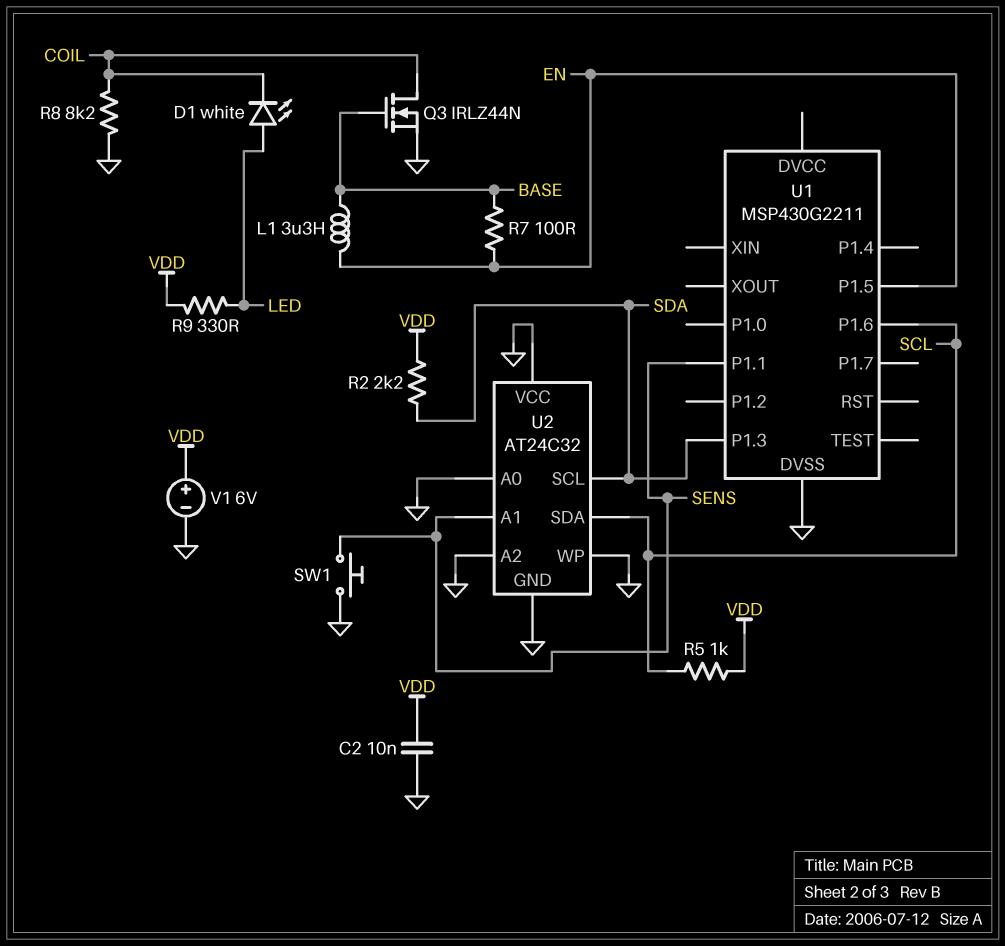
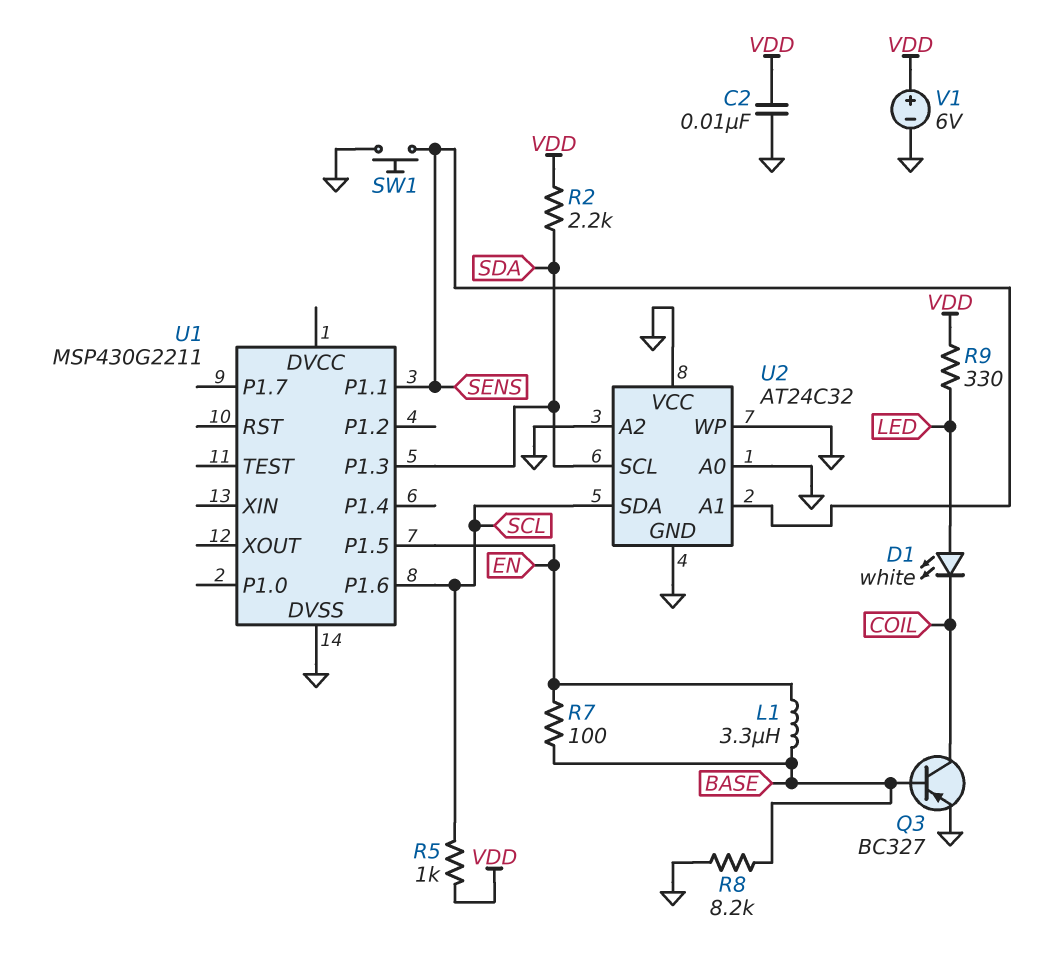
Q3: NMOS IRLZ44N (G BASE, D COIL, S GND) -> PNP BC327 (B BASE, C COIL, E GND)
R8: 8.2k (COIL, GND) -> 8.2k (BASE, GND)

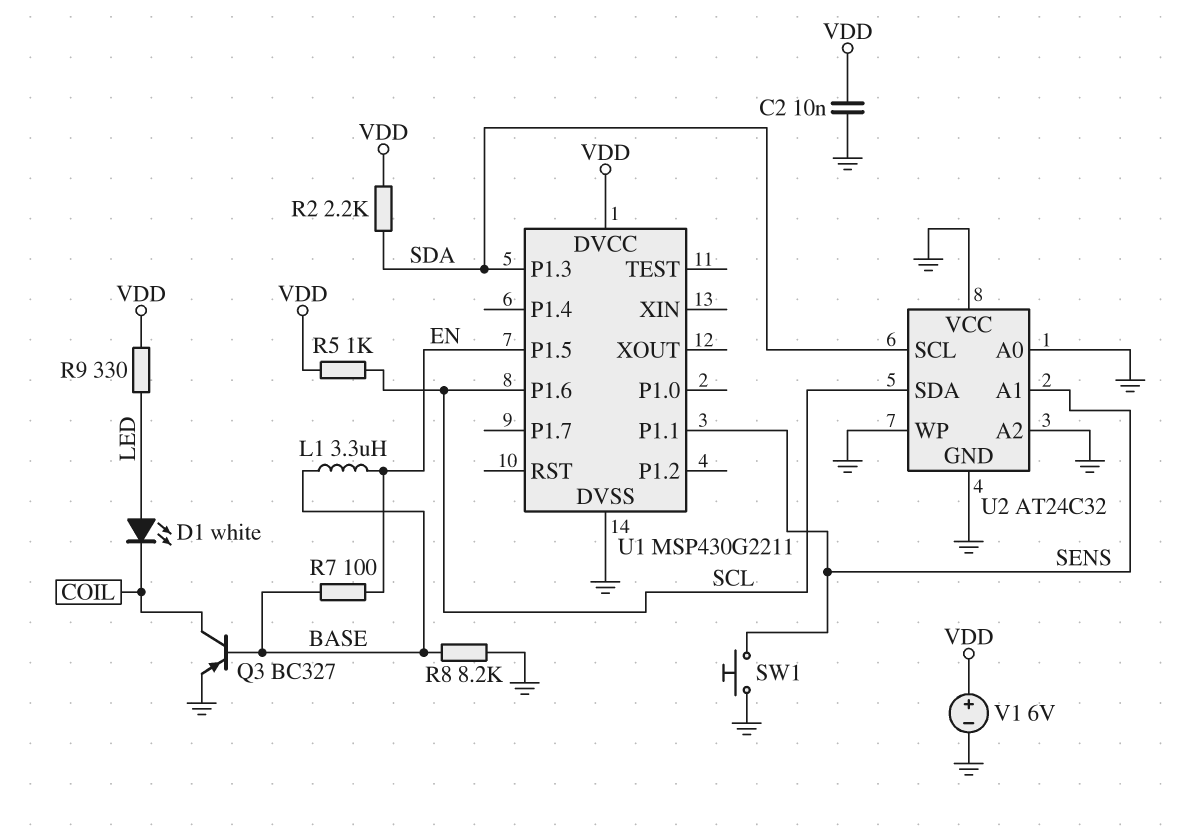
U1 pin DVCC: none -> VDD

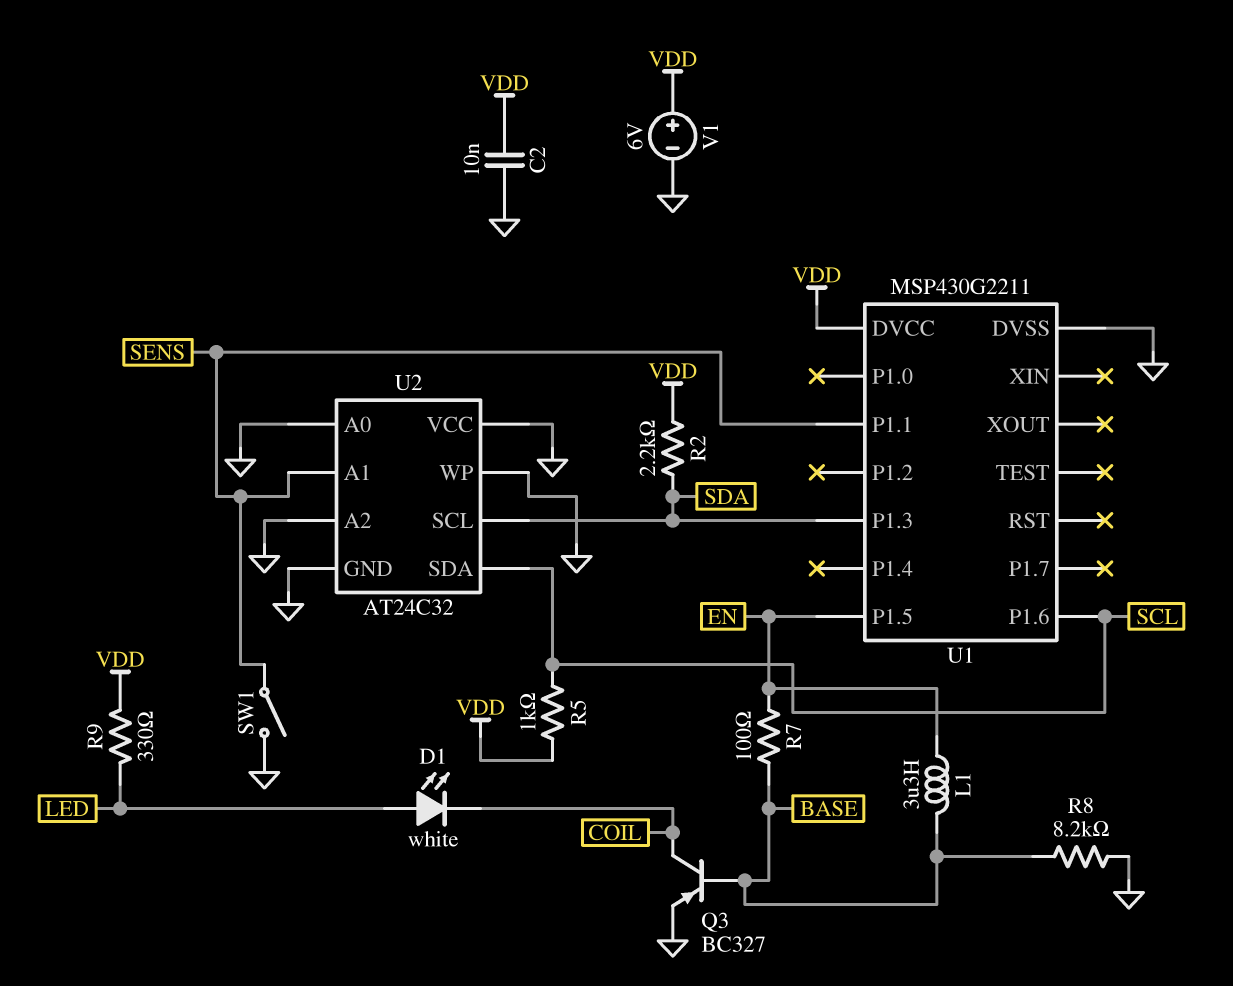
SW1: button (GND, SENS) -> switch (GND, SENS)

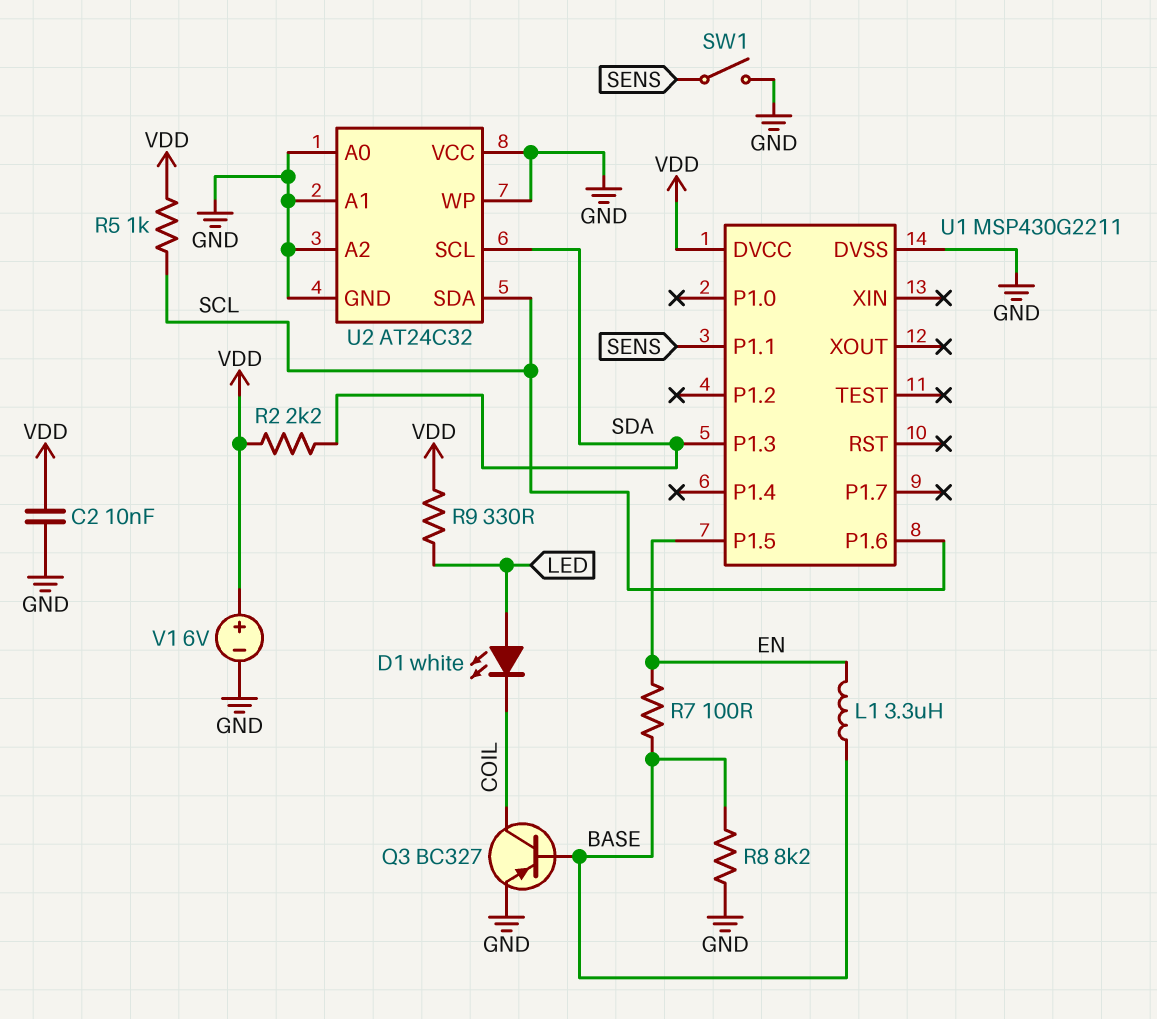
U2 pin A1: SENS -> GND

